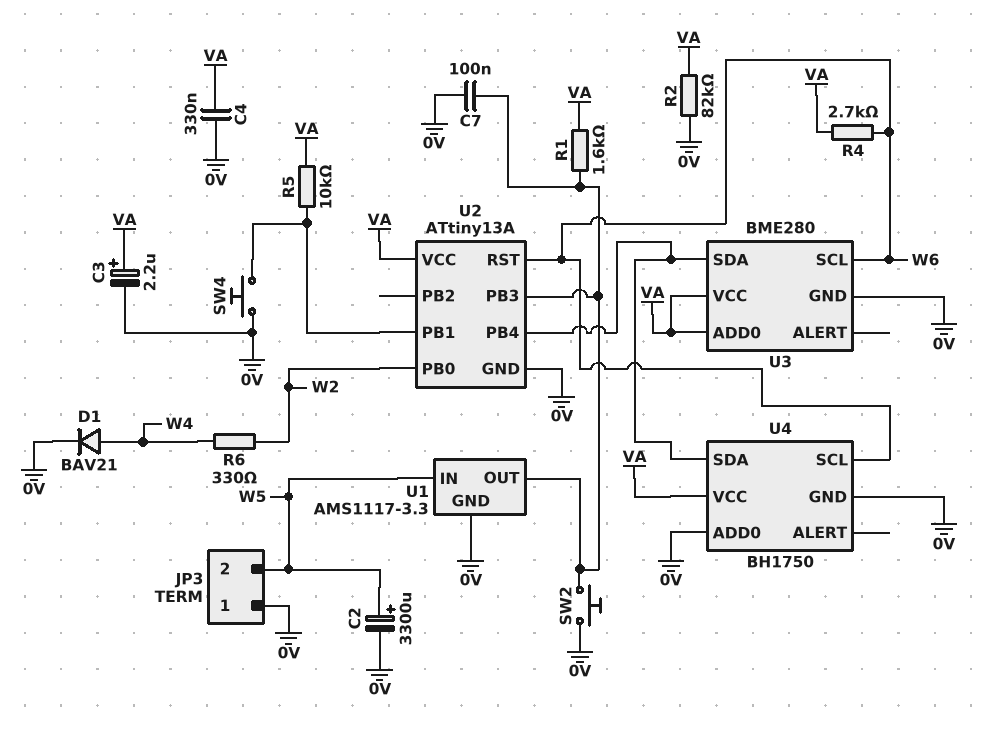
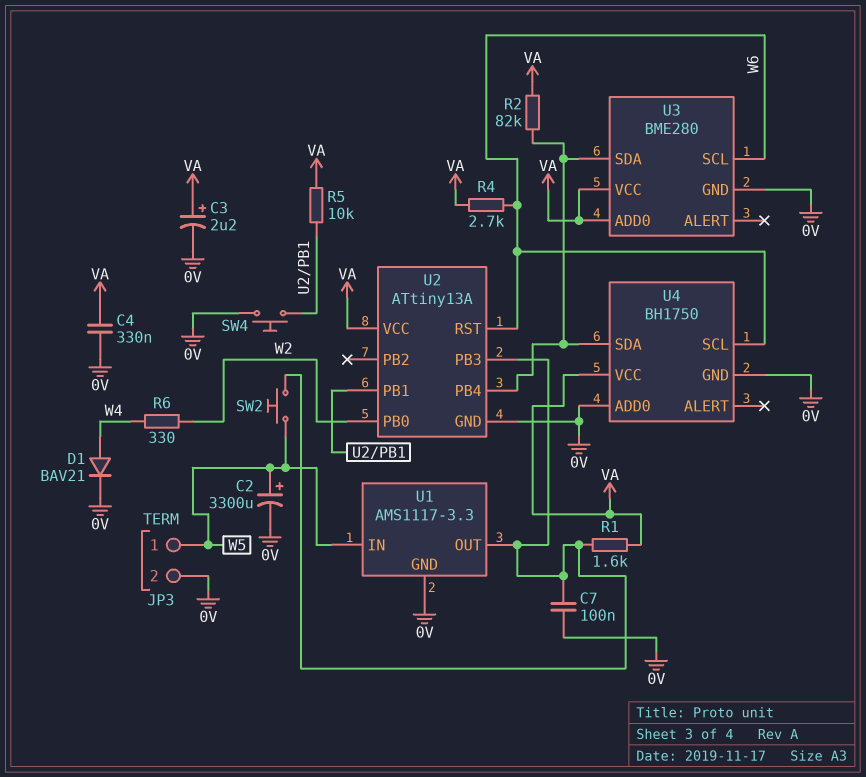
JP3 pin 1: 0V -> W5
JP3 pin 2: W5 -> 0V
R2: 82k (0V, VA) -> 82k (U2/PB4, VA)
SW2: button (0V, U1/OUT) -> button (U1/OUT, W5)

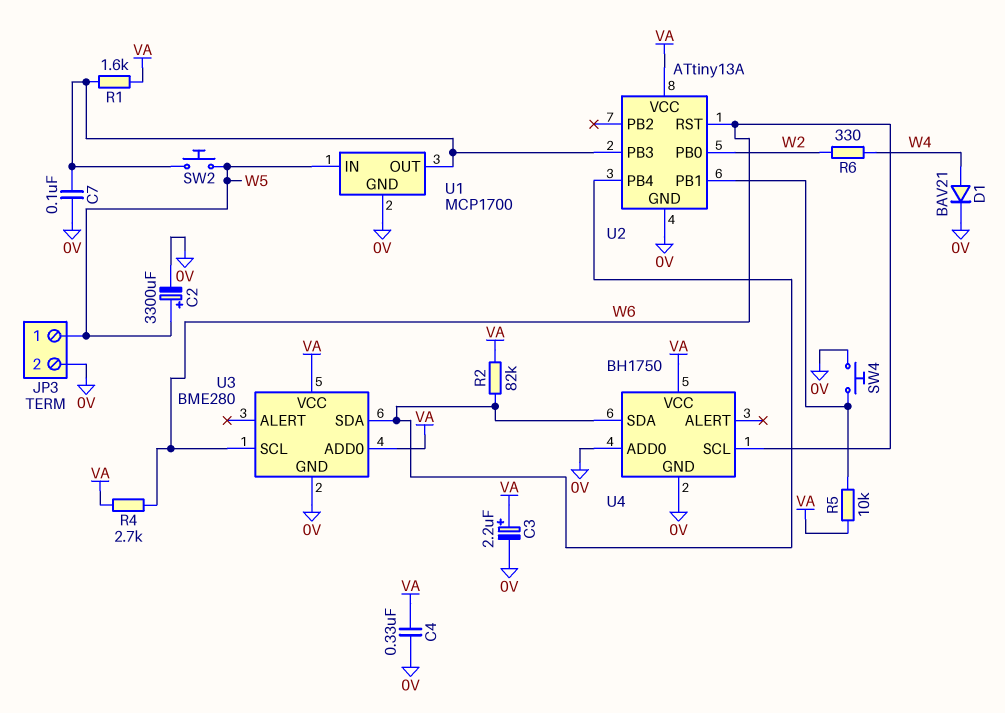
U1: AMS1117-3.3 -> MCP1700

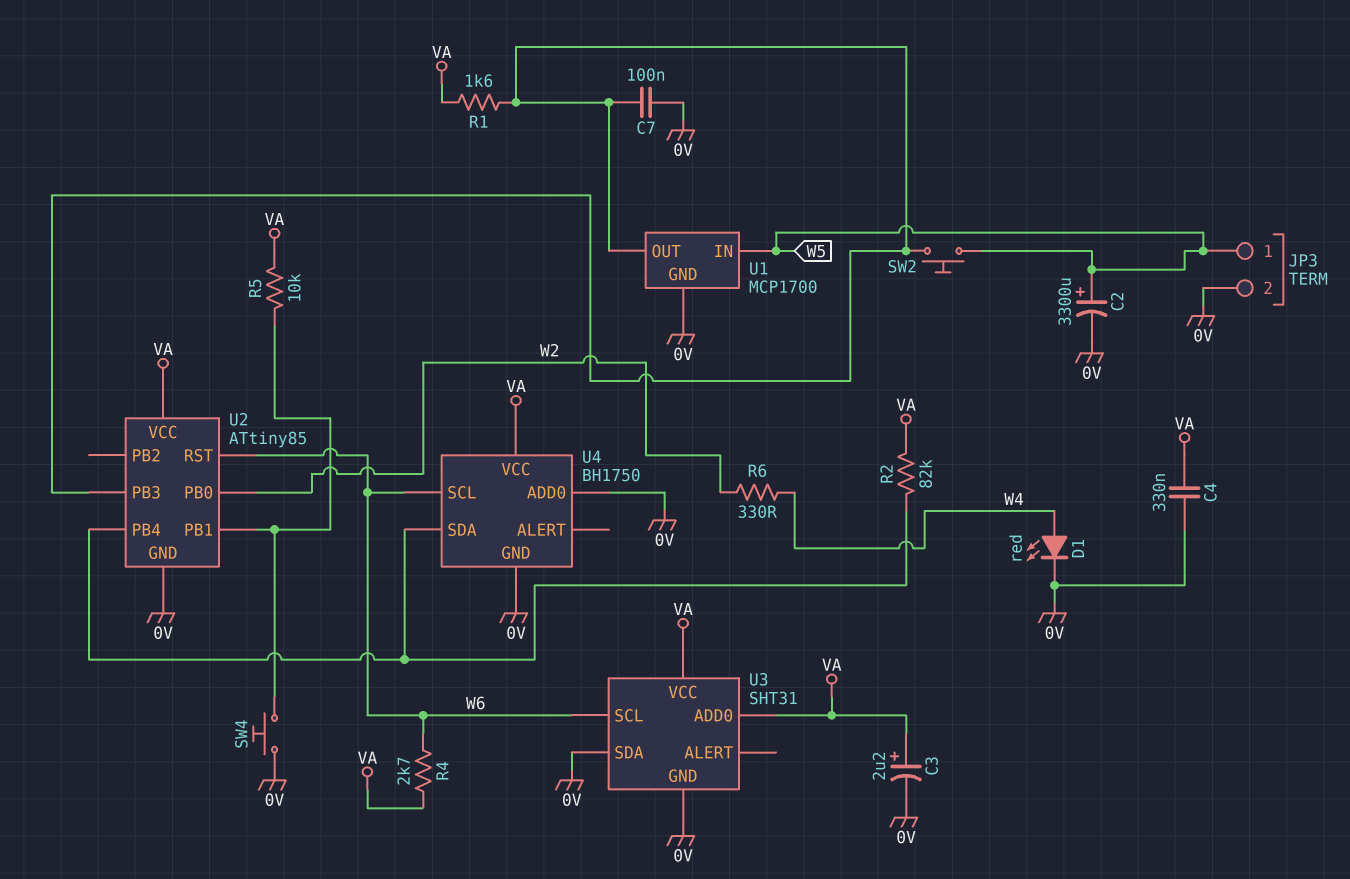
D1: diode BAV21 (A W4, K 0V) -> LED red (A W4, K 0V)
U2: ATtiny13A -> ATtiny85
U3: BME280 -> SHT31
U3 pin SDA: U2/PB4 -> 0V

